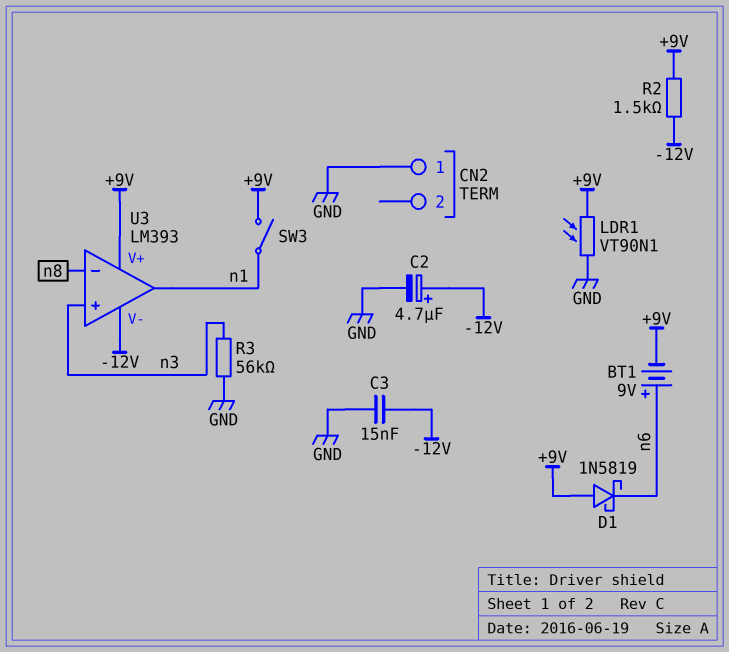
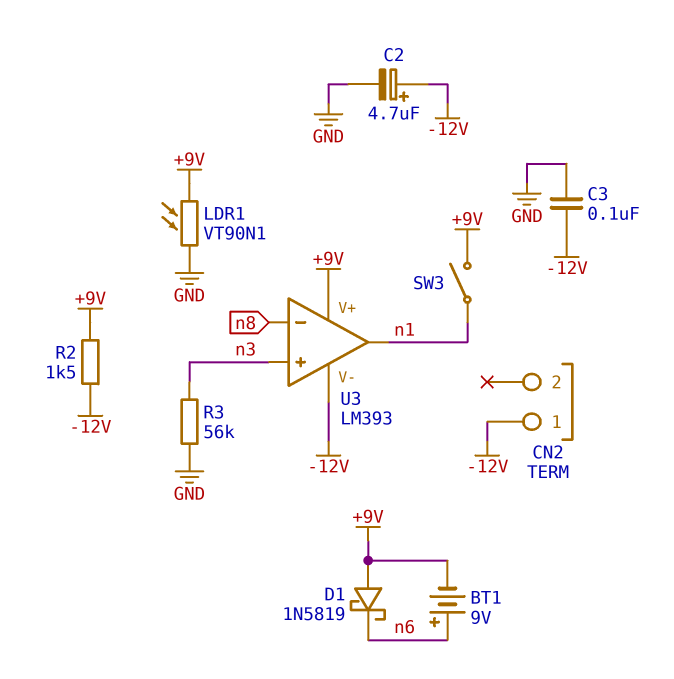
C3: 15nF (-12V, GND) -> 100nF (-12V, GND)
CN2 pin 1: GND -> -12V

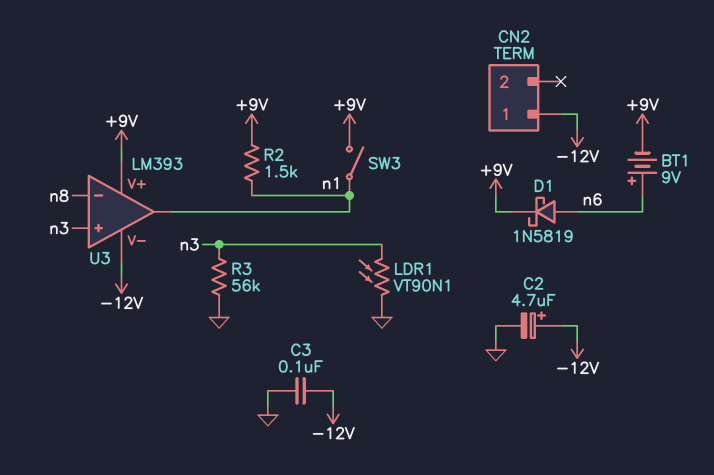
D1: schottky 1N5819 (A +9V, K n6) -> schottky 1N5819 (A n6, K +9V)
LDR1: VT90N1 (+9V, GND) -> VT90N1 (GND, n3)
R2: 1.5k (+9V, -12V) -> 1.5k (+9V, n1)

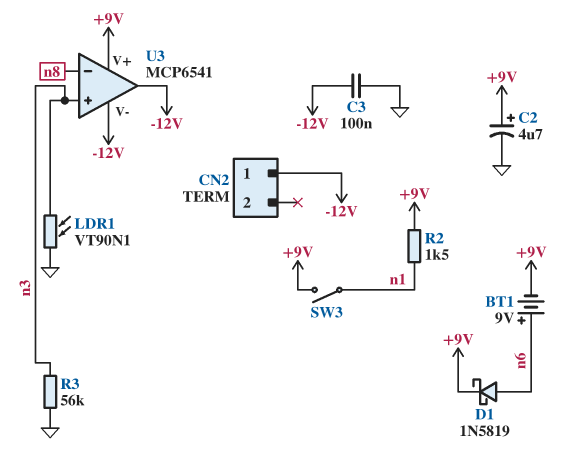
C2: 4.7uF (plus -12V, minus GND) -> 4.7uF (plus +9V, minus GND)
U3: LM393 -> MCP6541
U3 pin out: n1 -> -12V

